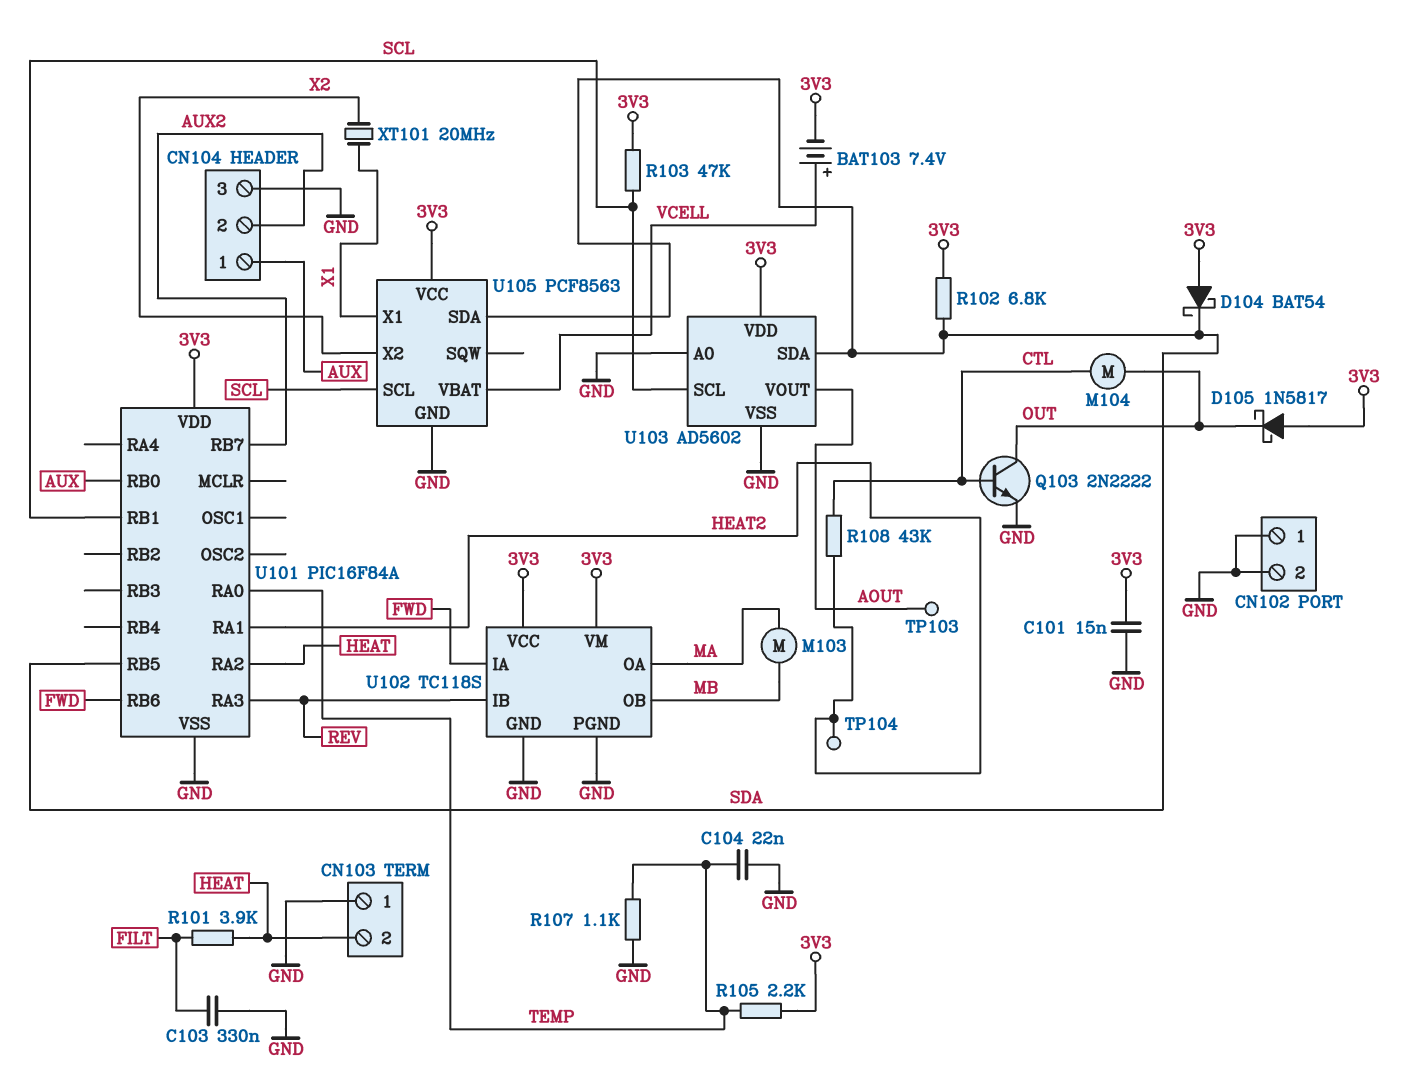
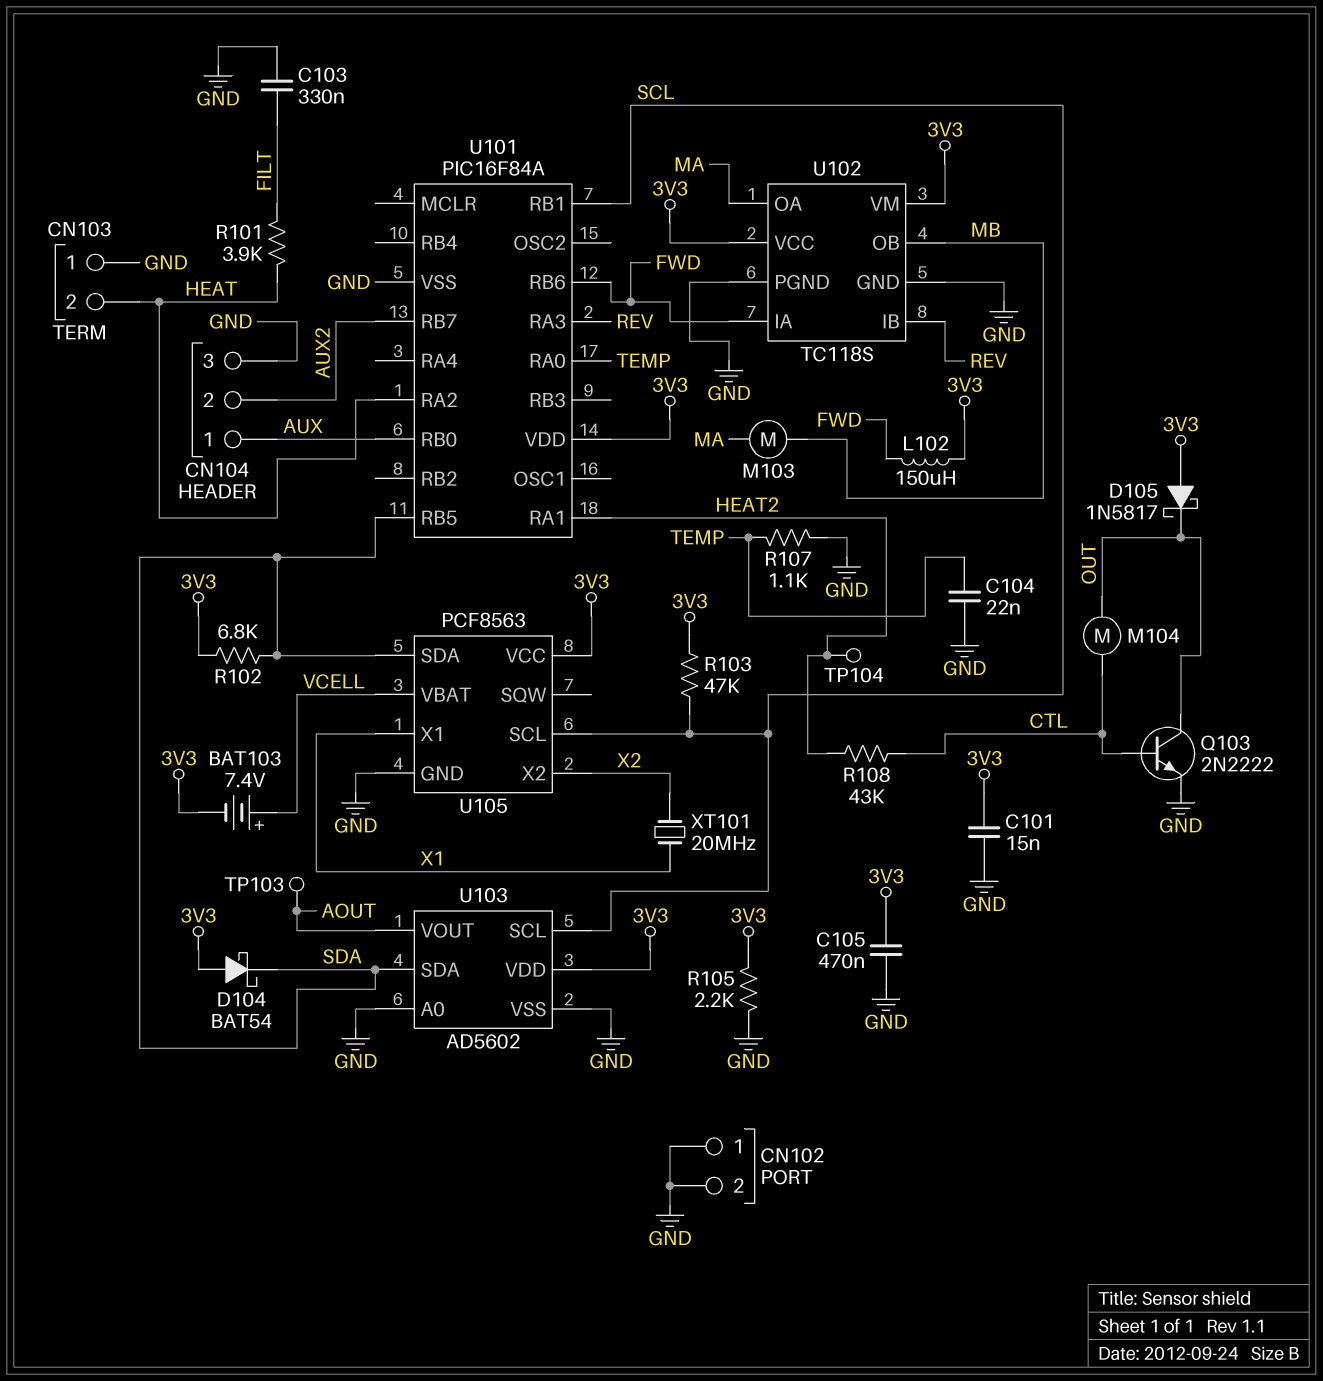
C105: none -> 470nF (3V3, GND)
L102: none -> 150uH (3V3, FWD)
R105: 2.2k (3V3, TEMP) -> 2.2k (3V3, GND)

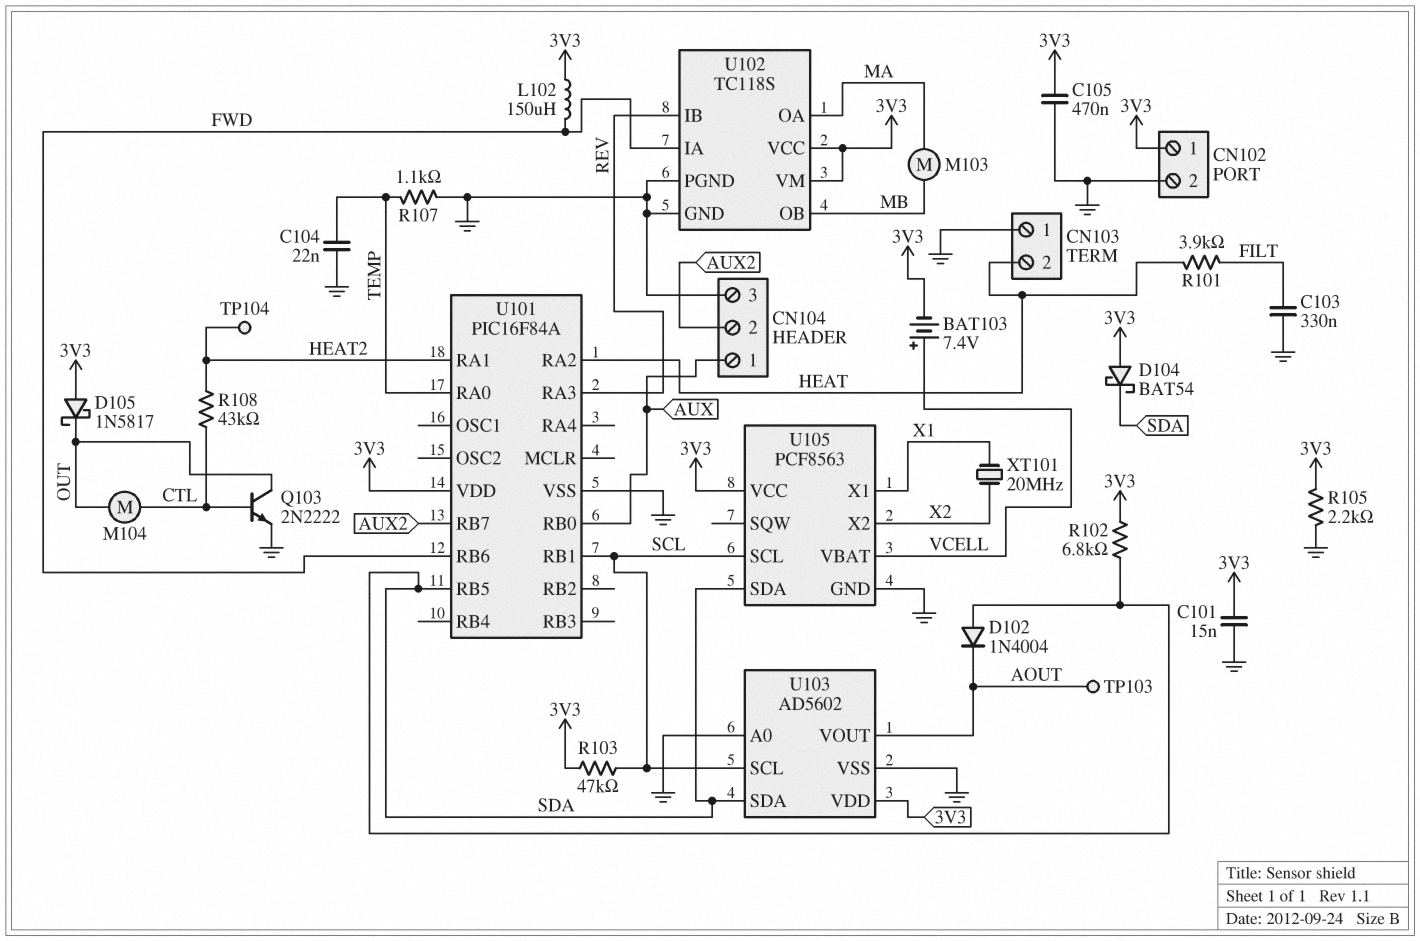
CN102 pin 1: GND -> 3V3
D102: none -> diode 1N4004 (A SDA, K AOUT)

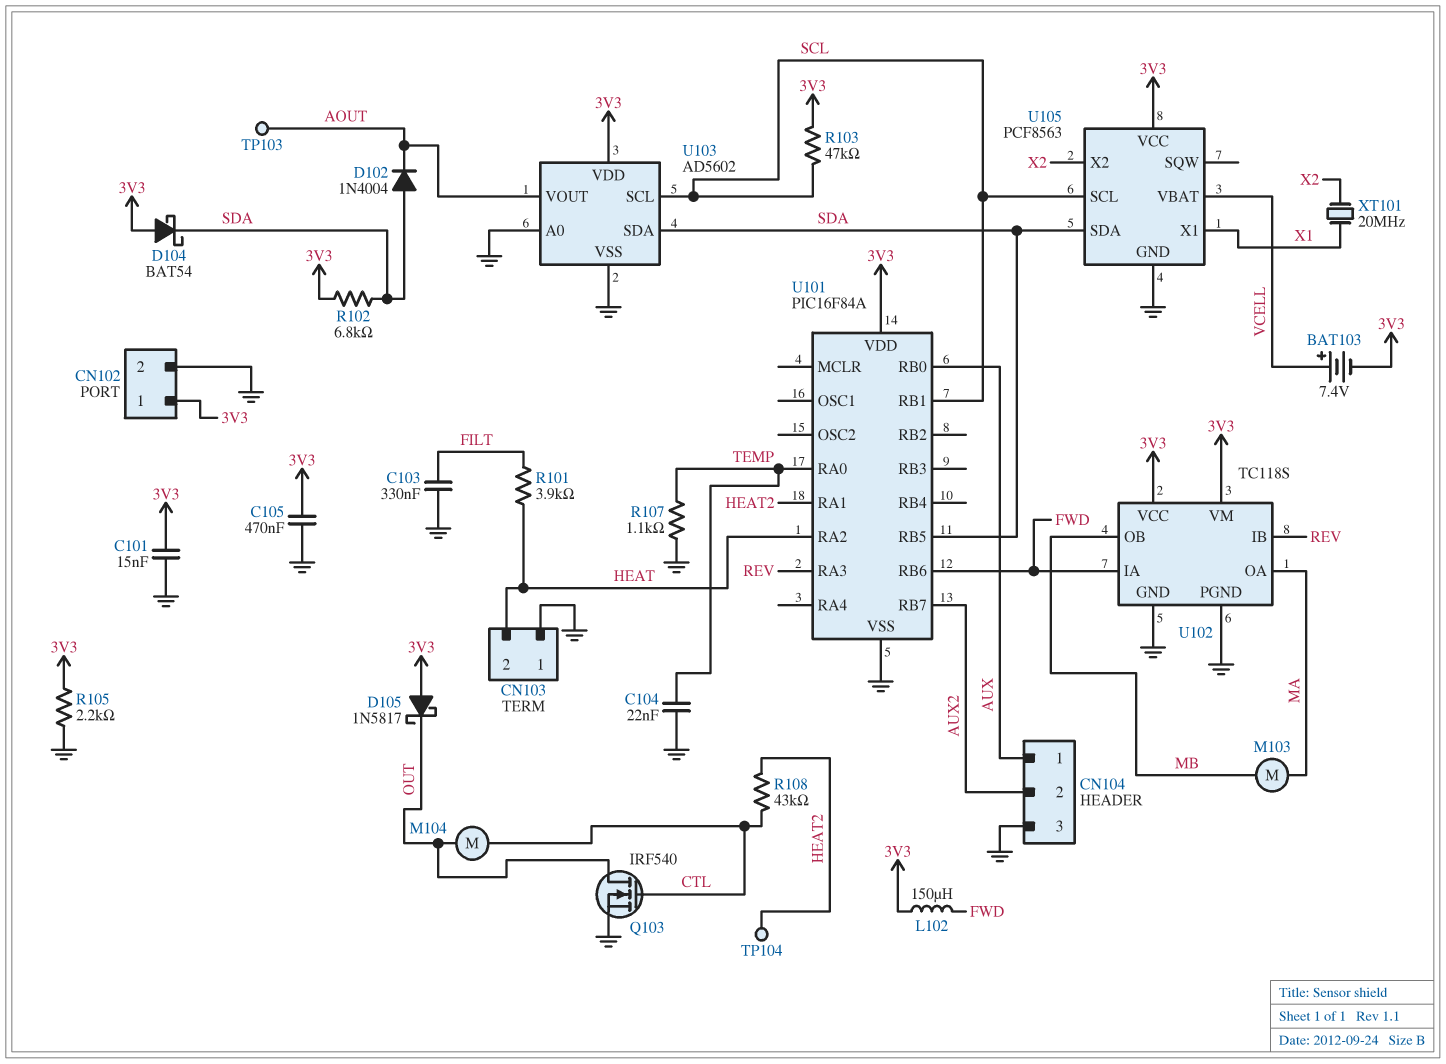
Q103: NPN 2N2222 (B CTL, C OUT, E GND) -> NMOS IRF540 (G CTL, D OUT, S GND)

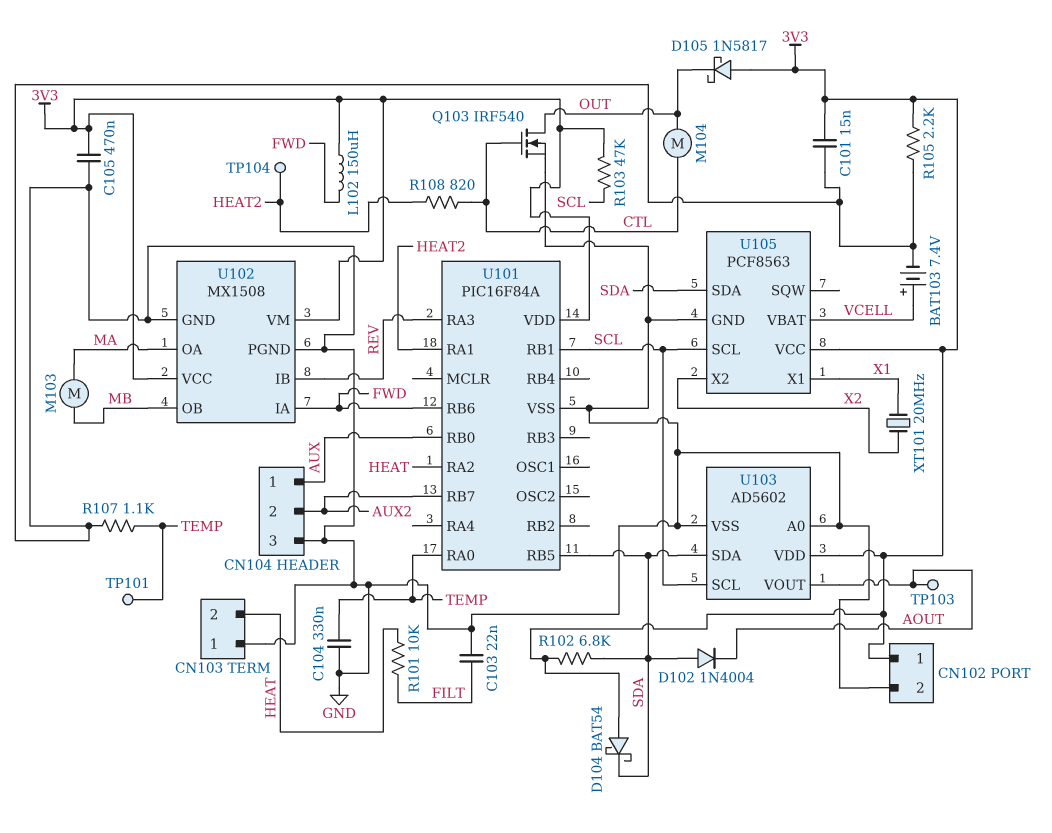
BAT103: 7.4V (plus VCELL, minus 3V3) -> 7.4V (plus VCELL, minus GND)
C103: 330nF (FILT, GND) -> 22nF (FILT, GND)
C104: 22nF (GND, TEMP) -> 330nF (GND, TEMP)
R101: 3.9k (FILT, HEAT) -> 10k (FILT, HEAT)
R108: 43k (CTL, HEAT2) -> 820 (CTL, HEAT2)
TP101: none -> test point (TEMP)
U102: TC118S -> MX1508

